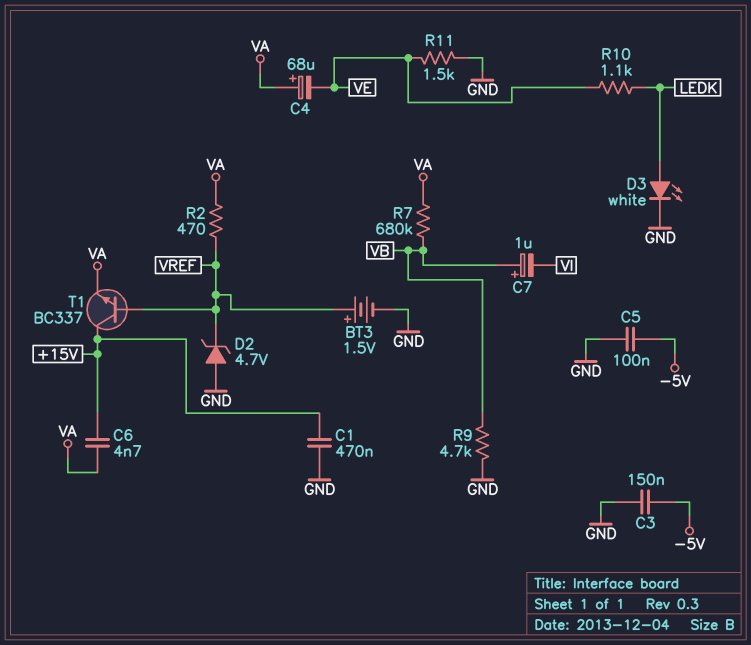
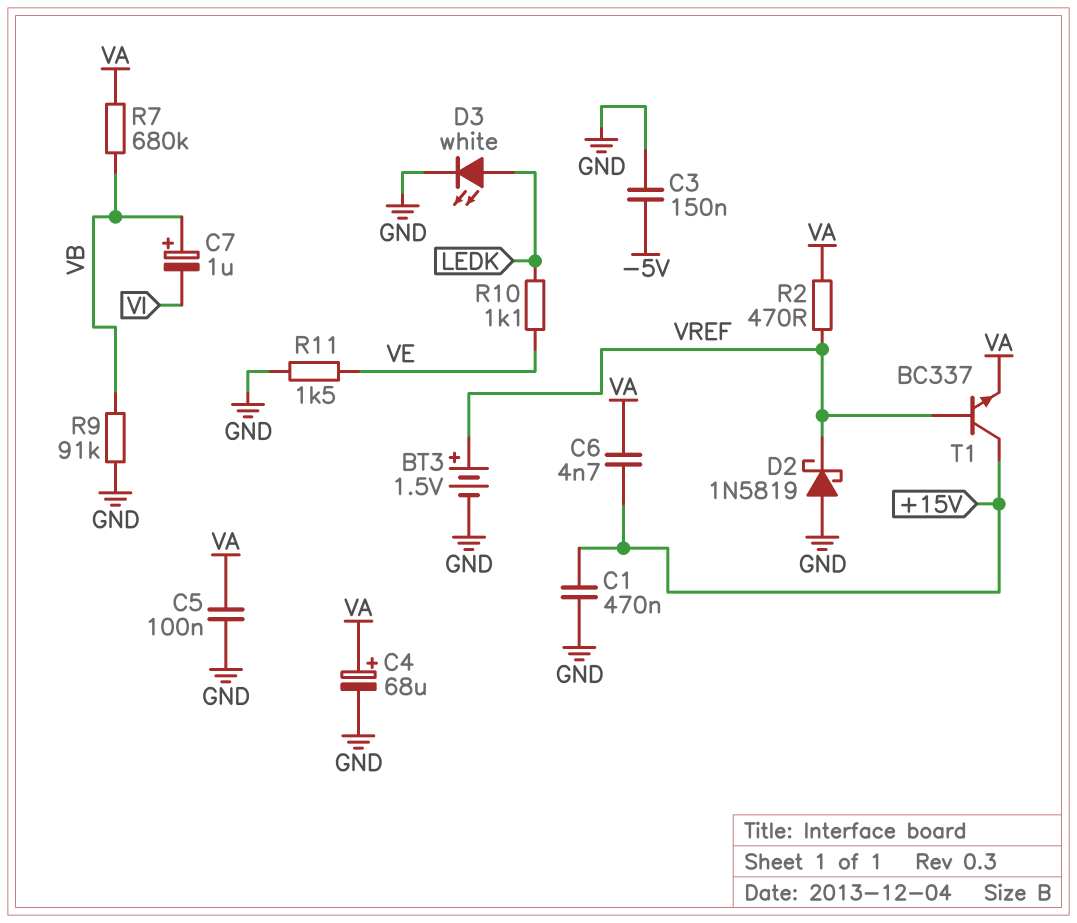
C4: 68uF (plus VA, minus VE) -> 68uF (plus VA, minus GND)
C5: 100nF (-5V, GND) -> 100nF (GND, VA)
D2: zener 4.7V (A GND, K VREF) -> schottky 1N5819 (A GND, K VREF)
R9: 4.7k (GND, VB) -> 91k (GND, VB)

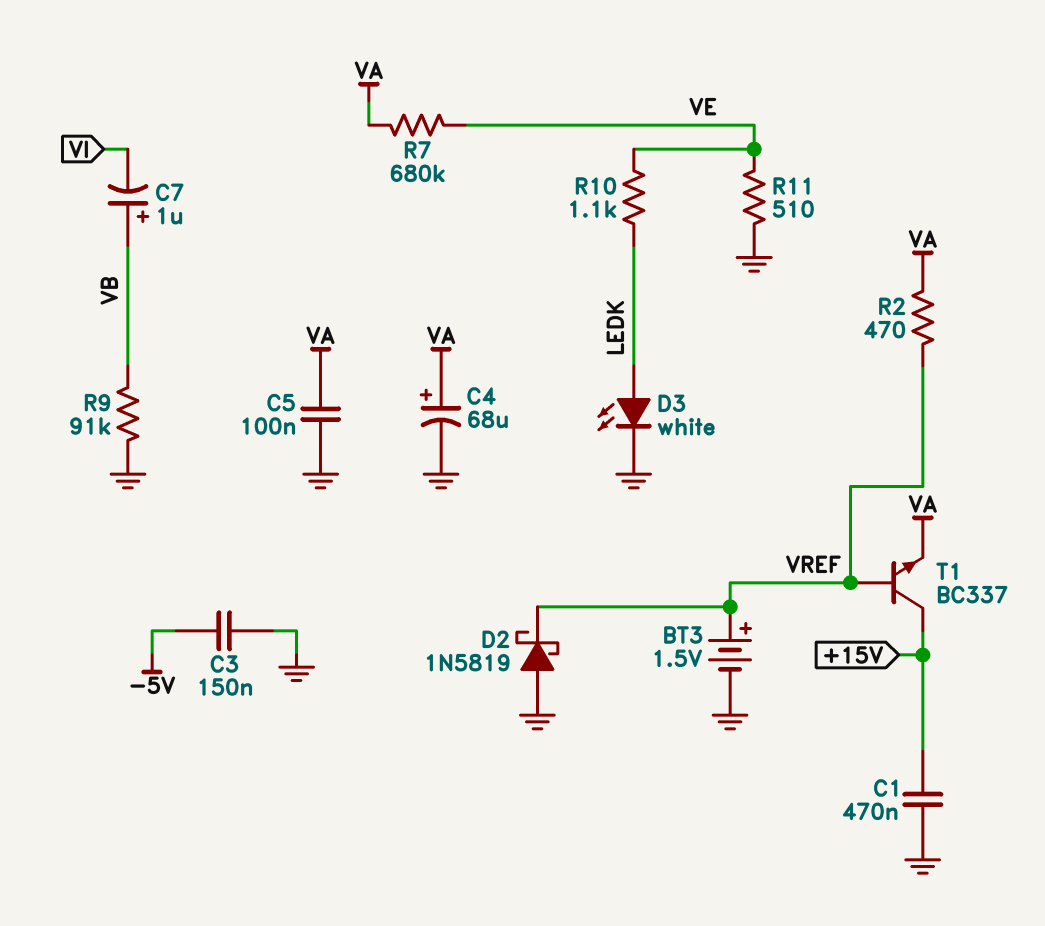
C6: 4.7nF (+15V, VA) -> none
R7: 680k (VA, VB) -> 680k (VA, VE)
R11: 1.5k (GND, VE) -> 510 (GND, VE)

